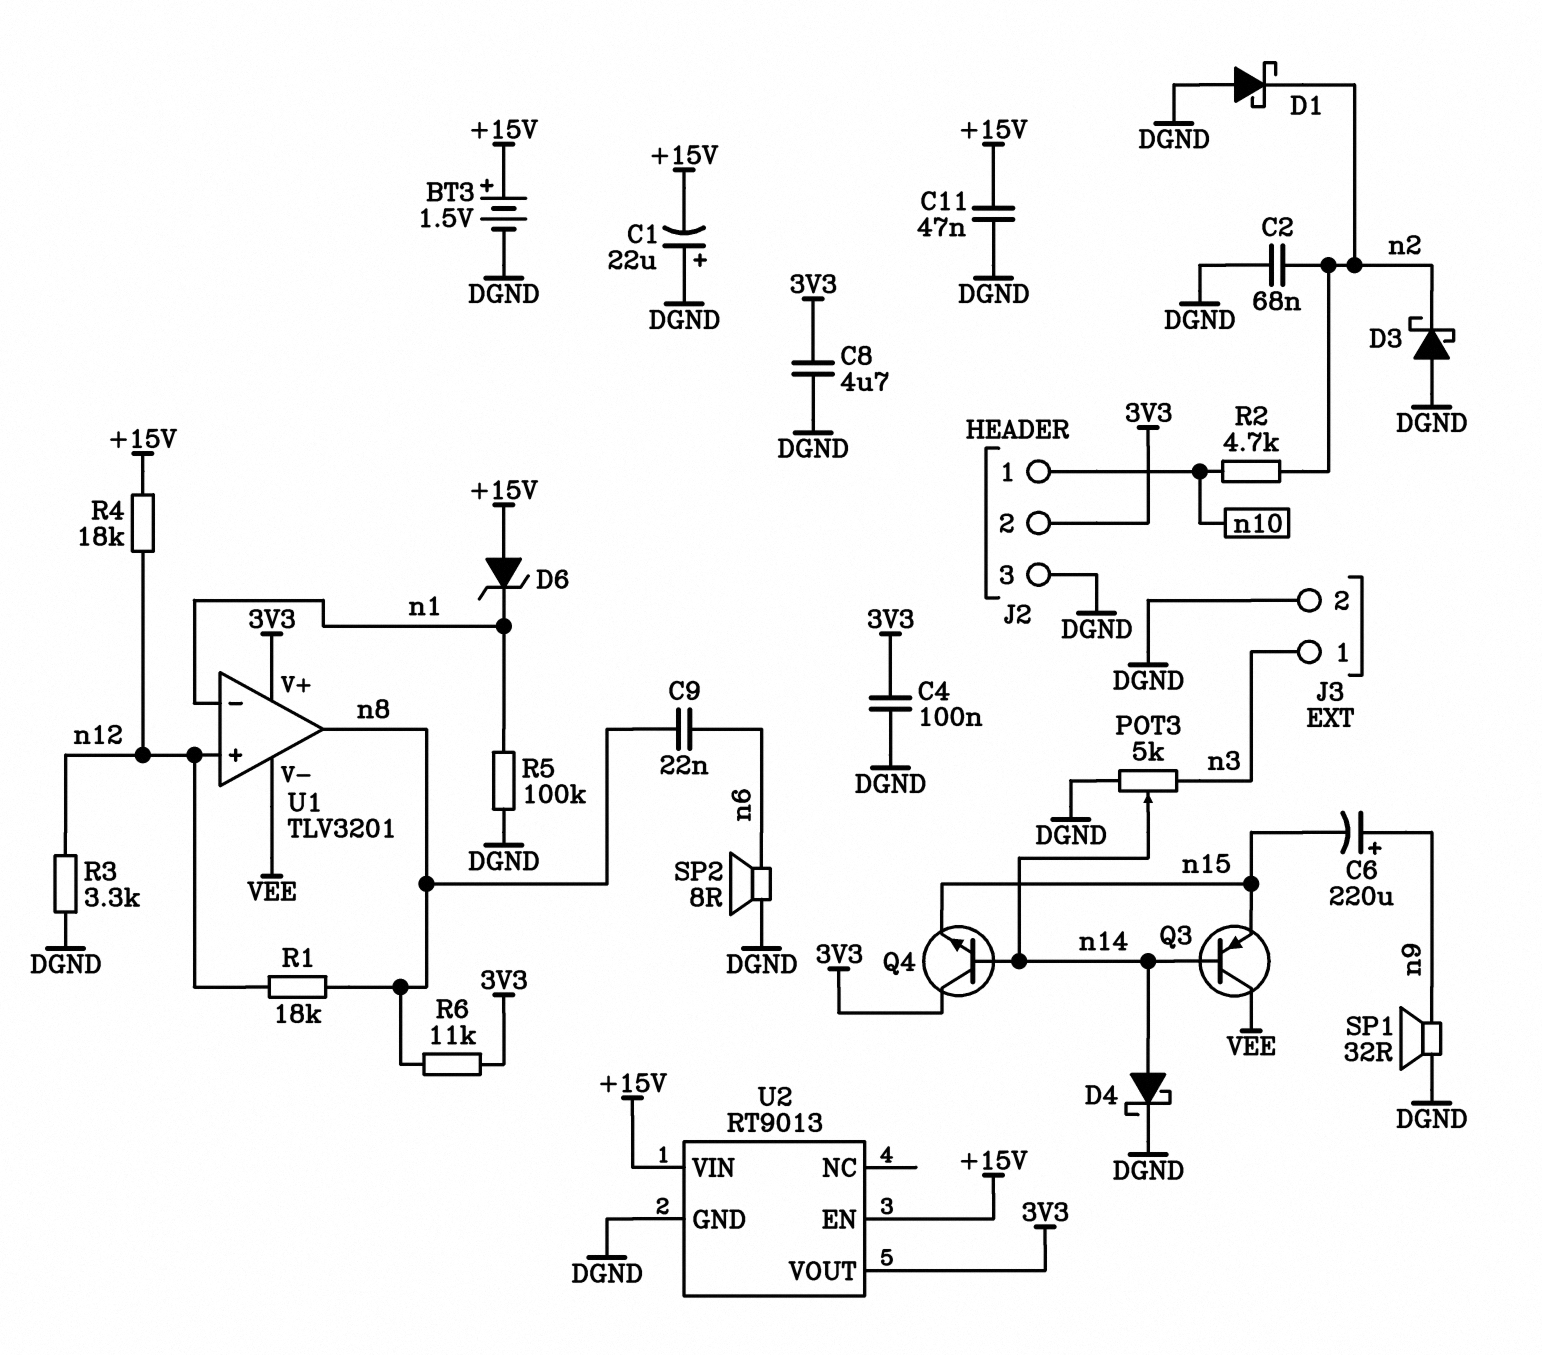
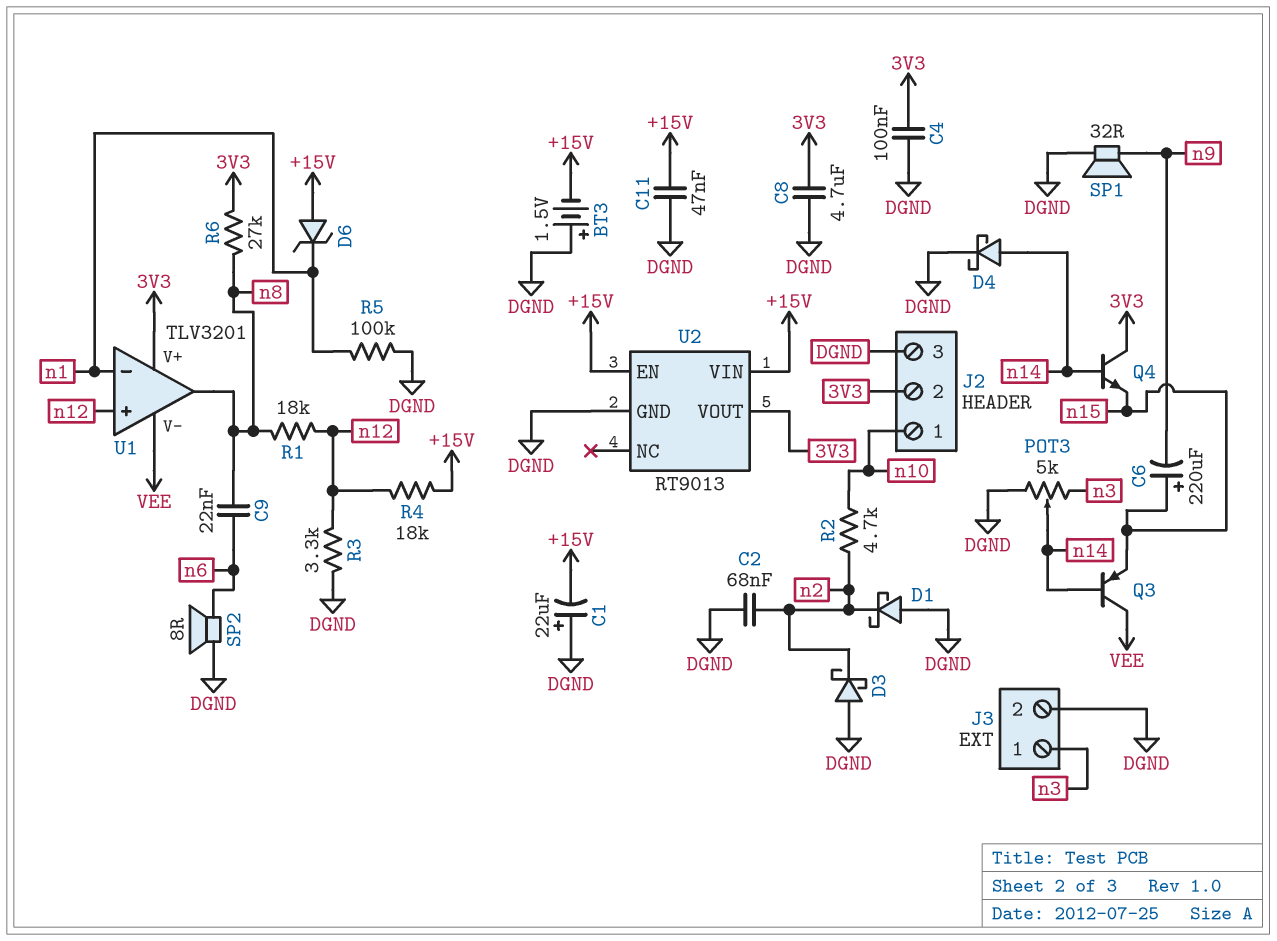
BT3: 1.5V (plus +15V, minus DGND) -> 1.5V (plus DGND, minus +15V)
C6: 220uF (plus n9, minus n15) -> 220uF (plus n15, minus n9)
R6: 11k (3V3, n8) -> 27k (3V3, n8)

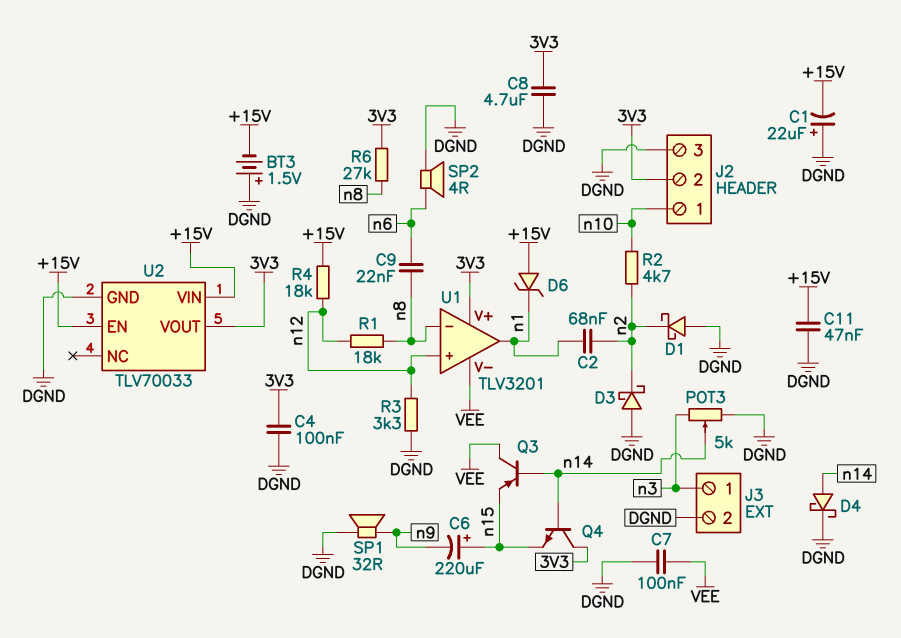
C2: 68nF (DGND, n2) -> 68nF (n1, n2)
C7: none -> 100nF (DGND, VEE)
R5: 100k (DGND, n1) -> none
SP2: speaker 8R (DGND, n6) -> speaker 4R (DGND, n6)
U1 pin in-: n1 -> n8
U1 pin out: n8 -> n1
U2: RT9013 -> TLV70033

